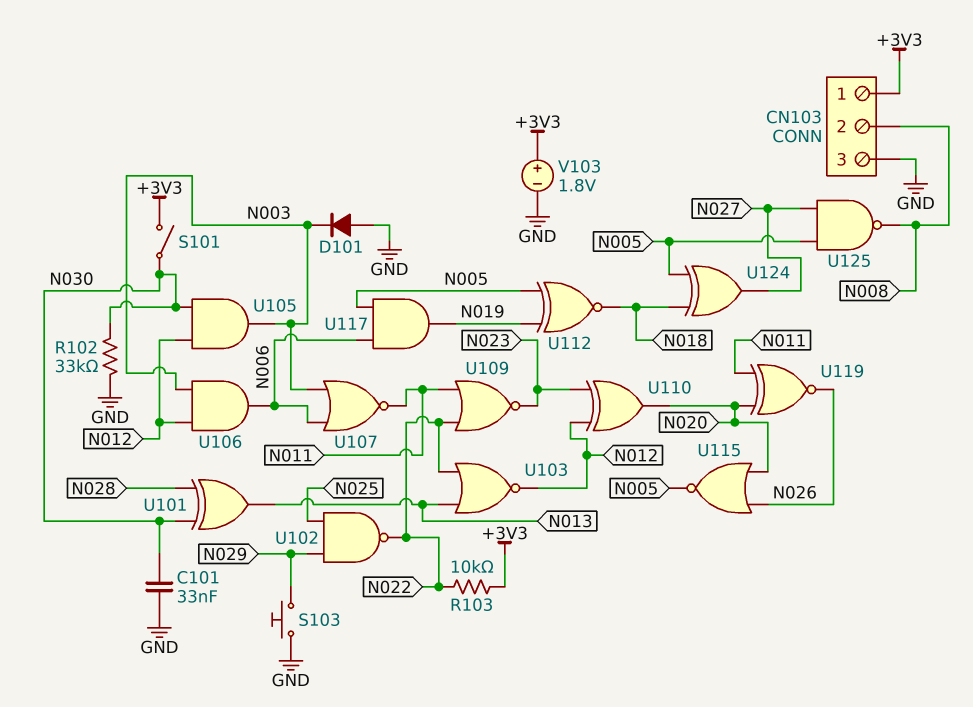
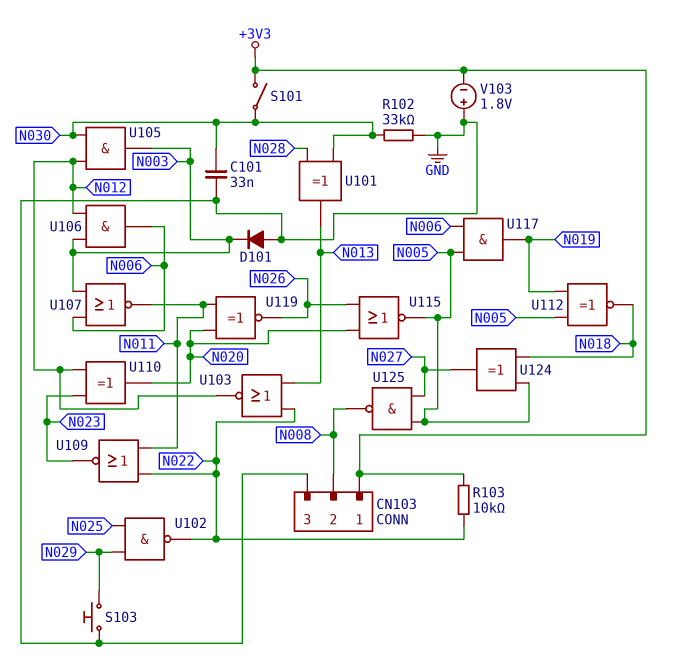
V103: 1.8V (plus +3V3, minus GND) -> 1.8V (plus GND, minus +3V3)

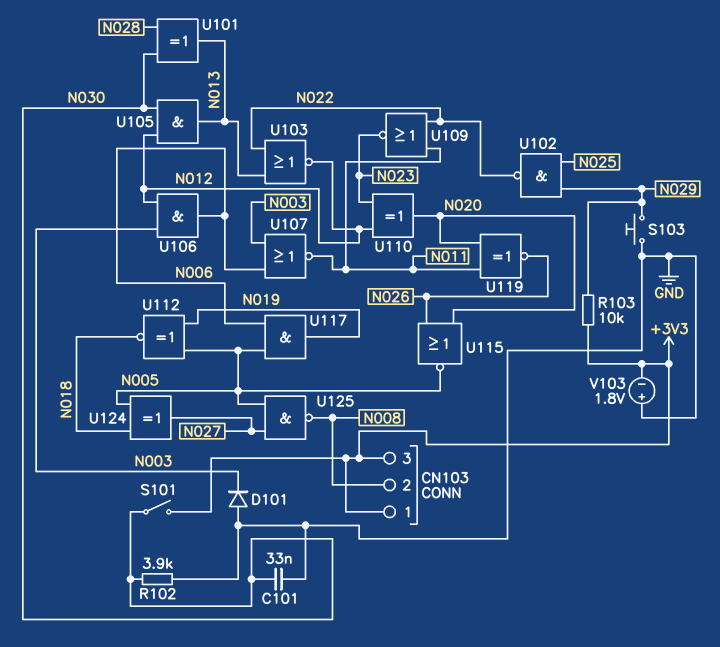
CN103 pin 3: GND -> +3V3
R102: 33k (GND, N030) -> 3.9k (GND, N030)
R103: 10k (+3V3, N022) -> 10k (+3V3, N029)
U105: AND (in N012, in N030, out N003) -> AND (in N012, in N030, out N013)

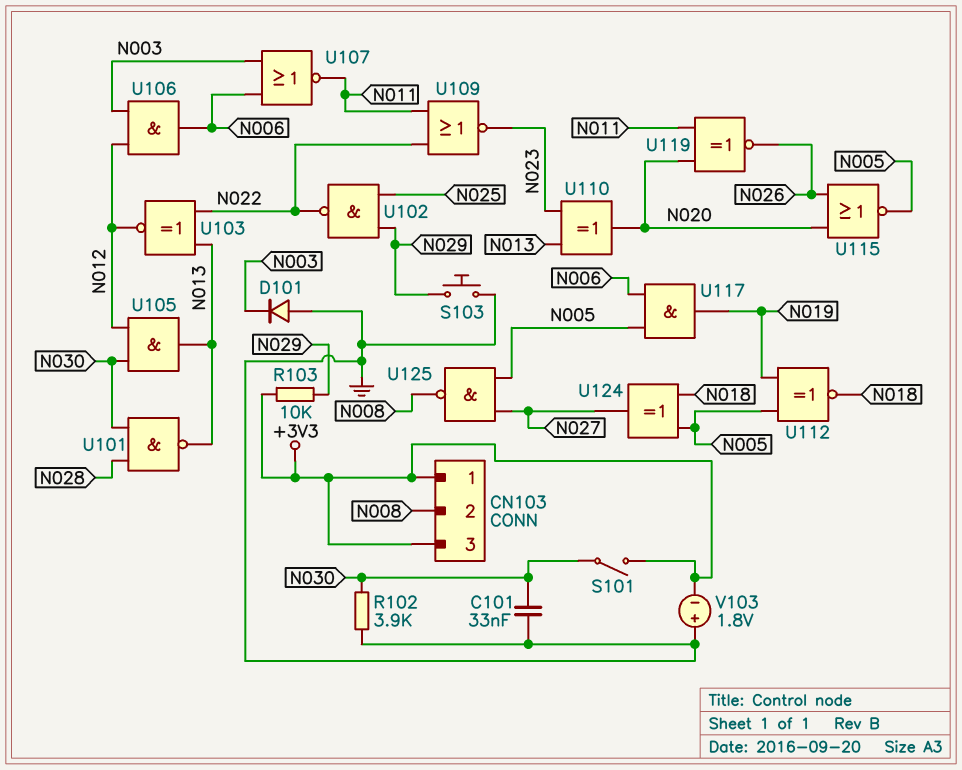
U101: XOR (in N028, in N030, out N013) -> NAND (in N028, in N030, out N013)
U103: NOR (in N013, in N022, out N012) -> XNOR (in N013, in N022, out N012)
U110: XOR (in N012, in N023, out N020) -> XOR (in N013, in N023, out N020)

